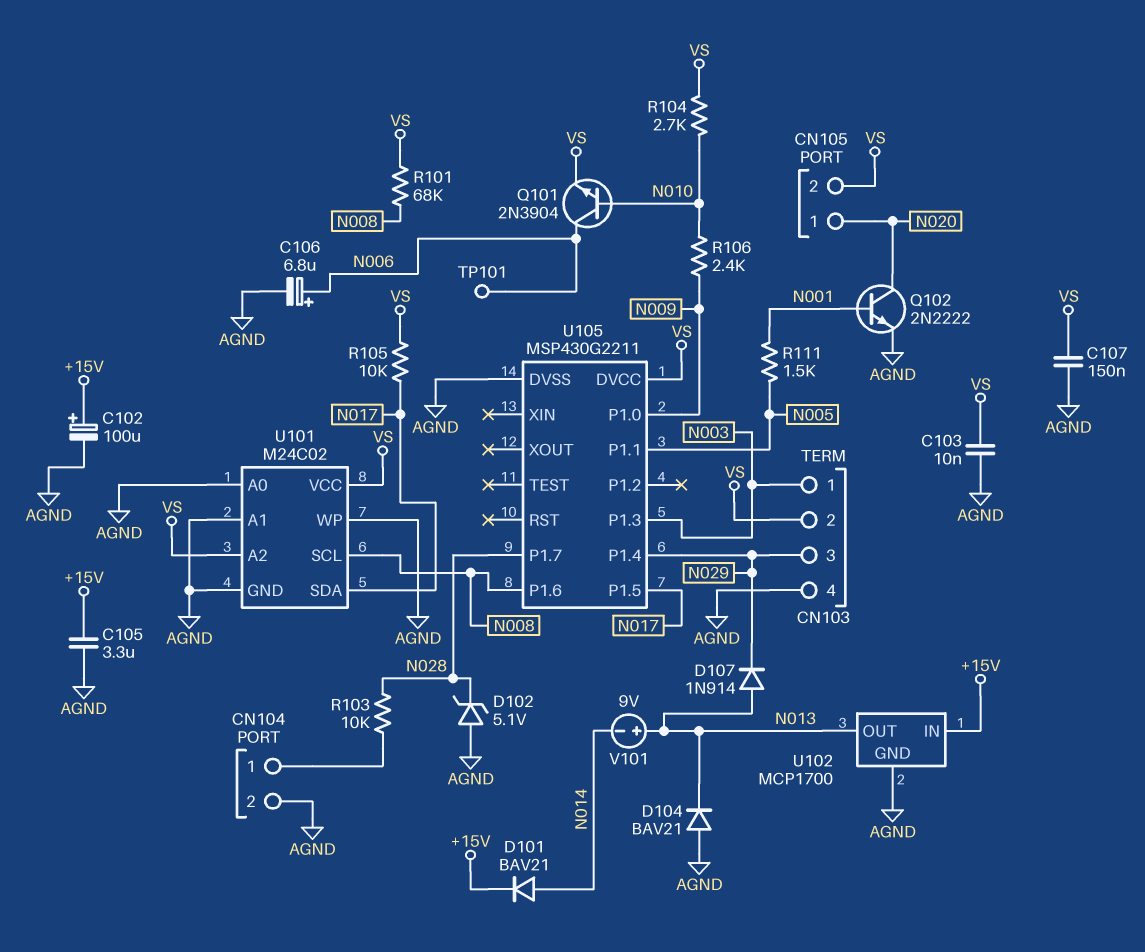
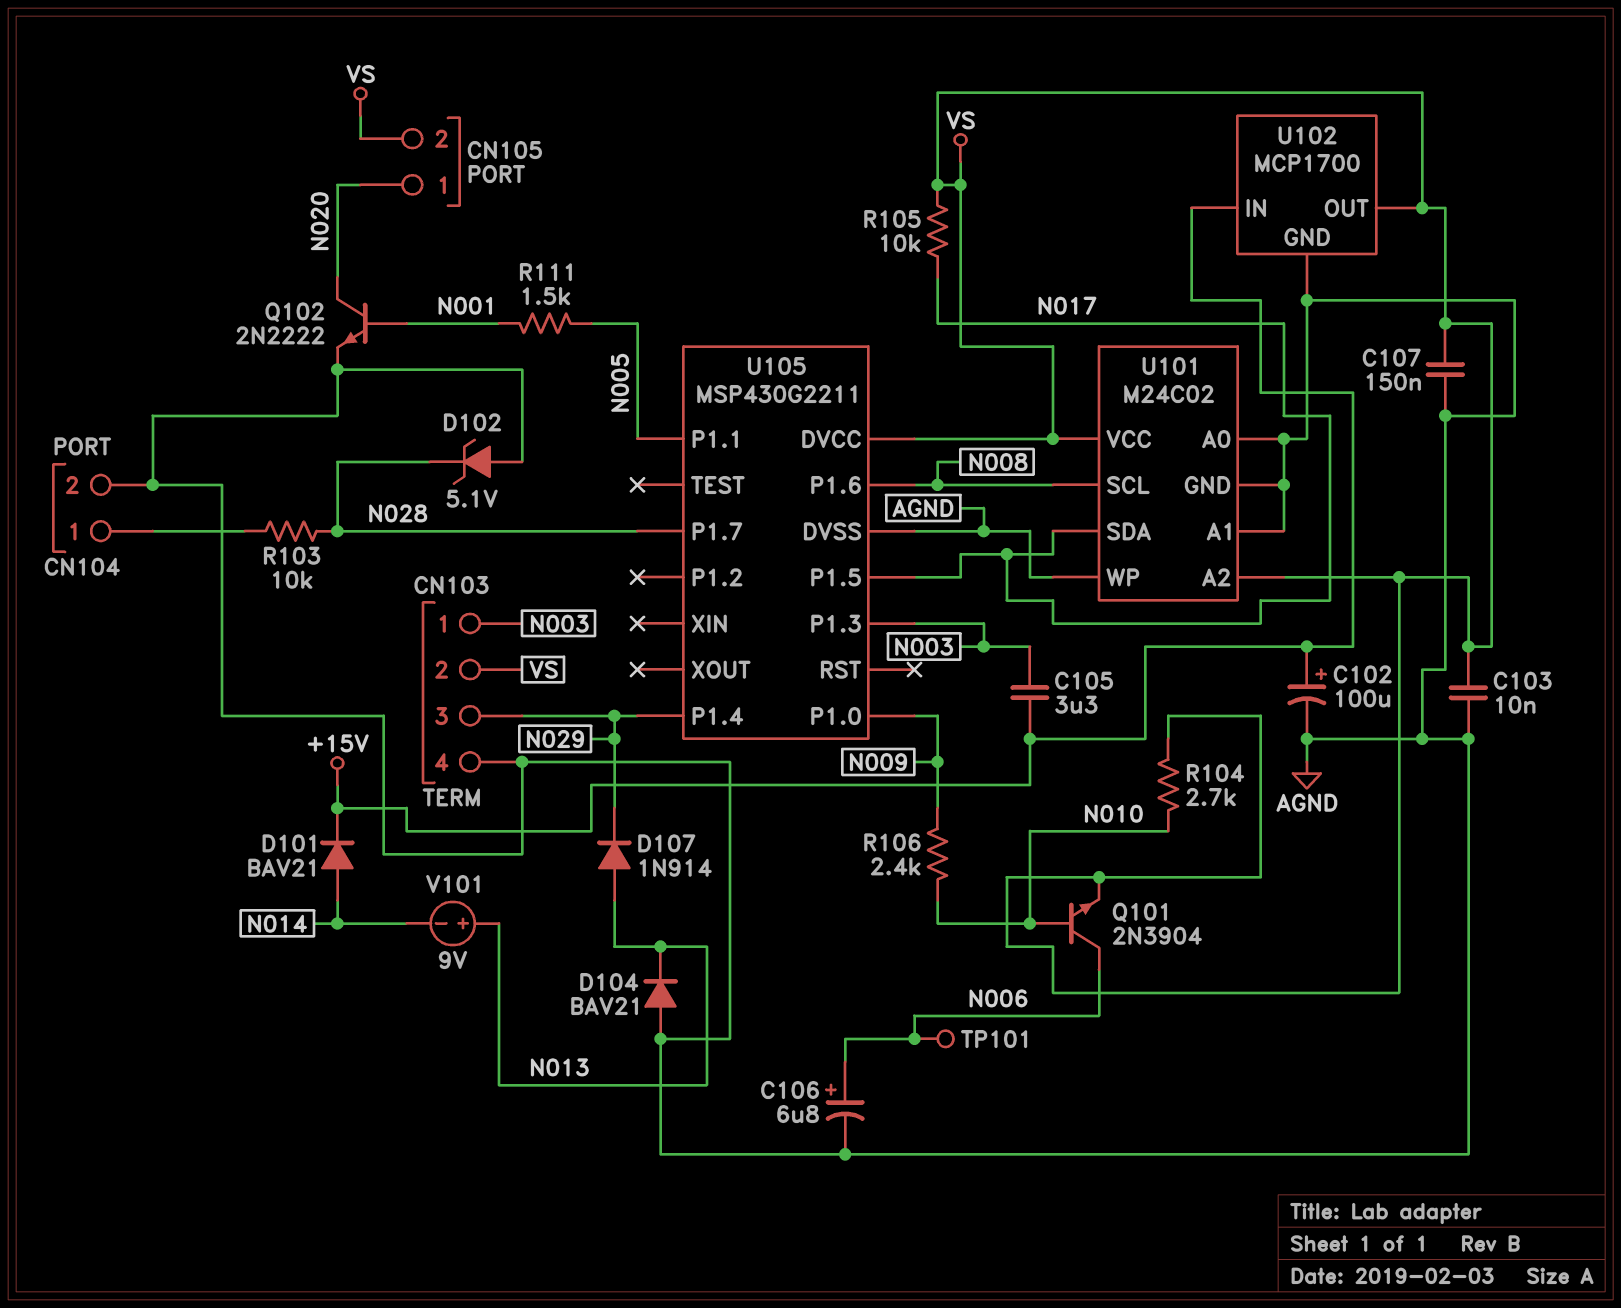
C105: 3.3uF (+15V, AGND) -> 3.3uF (+15V, N003)
R101: 68k (N008, VS) -> none
U102 pin OUT: N013 -> VS

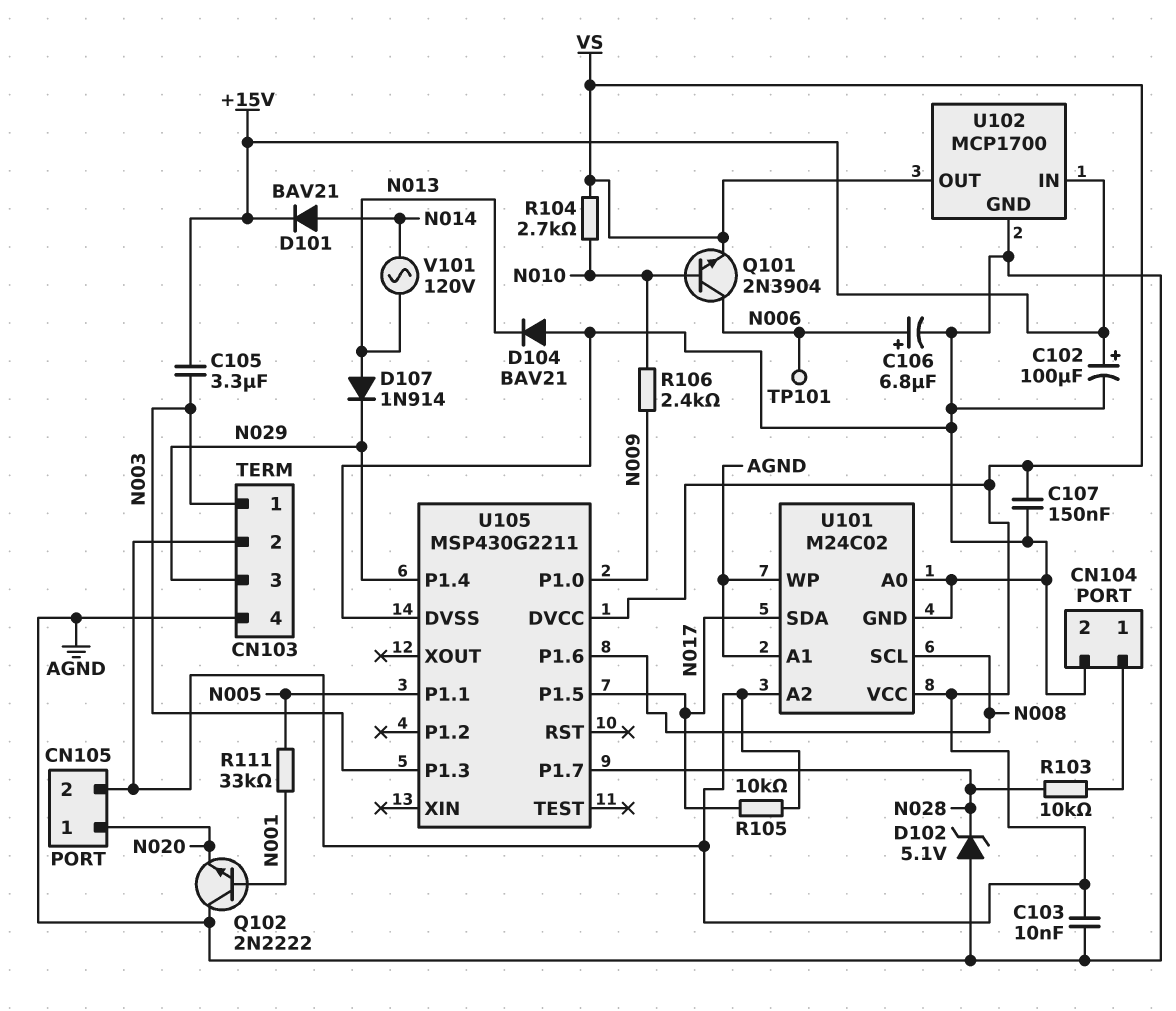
Q102: NPN 2N2222 (B N001, C N020, E AGND) -> NPN 2N2222 (B N001, C AGND, E N020)
R111: 1.5k (N001, N005) -> 33k (N001, N005)
V101: 9V (plus N013, minus N014) -> AC 120V (N013, N014)

